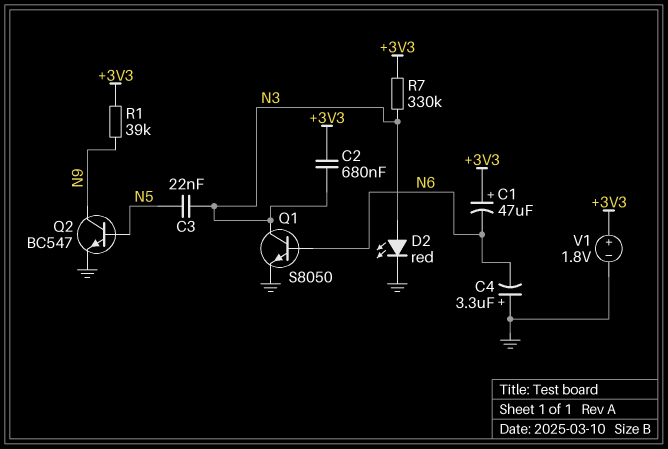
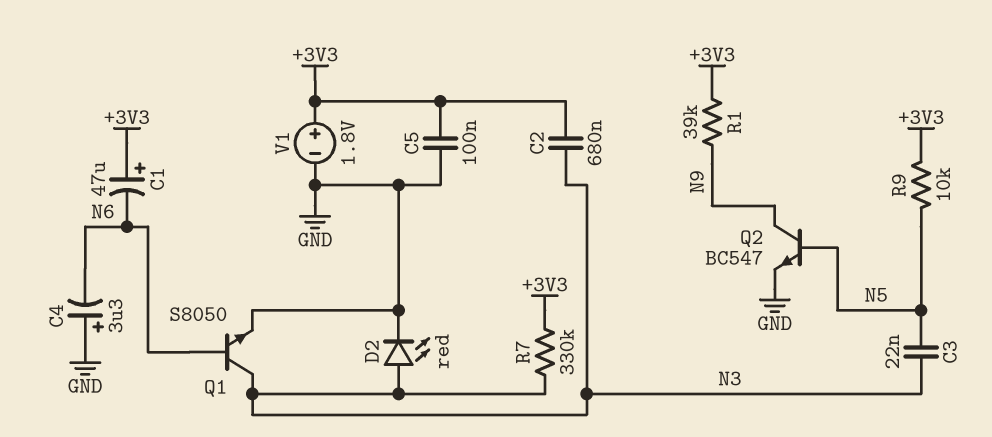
C5: none -> 100nF (+3V3, GND)
R9: none -> 10k (+3V3, N5)

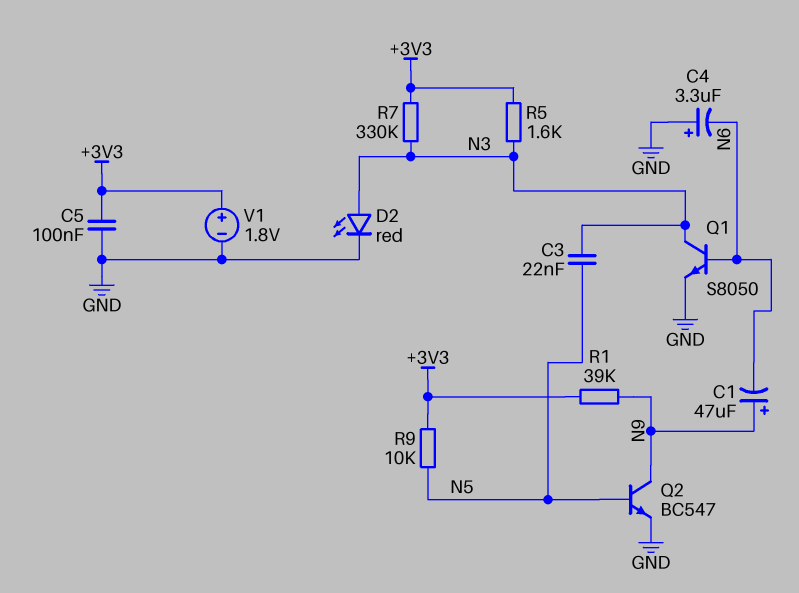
C1: 47uF (plus +3V3, minus N6) -> 47uF (plus N9, minus N6)
C2: 680nF (+3V3, N3) -> none
R5: none -> 1.6k (+3V3, N3)

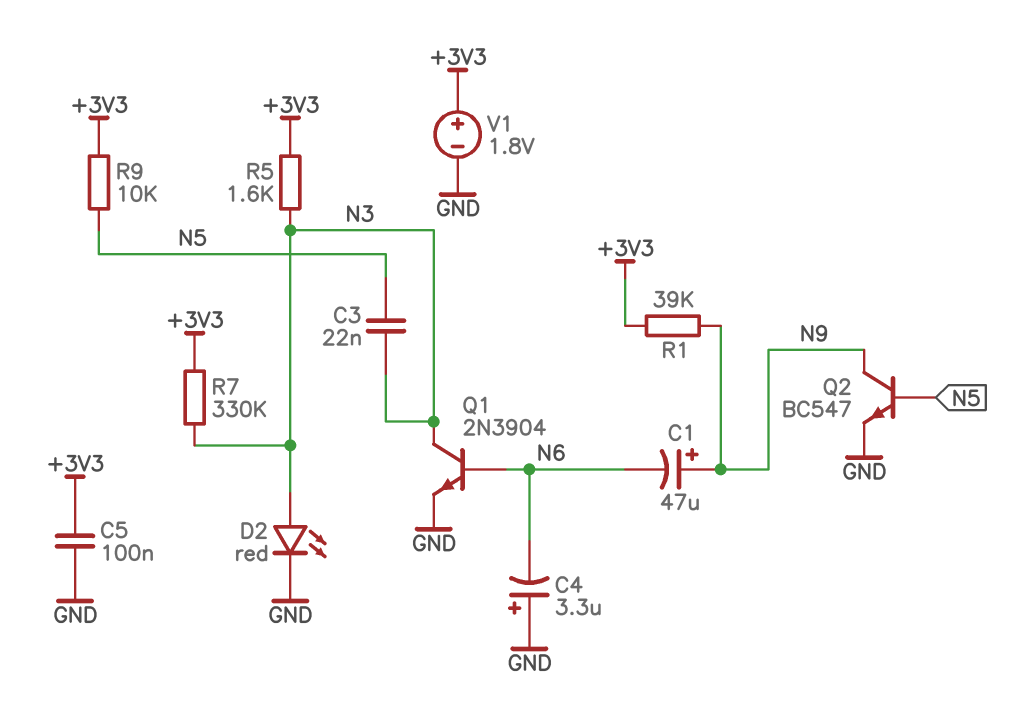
Q1: NPN S8050 (B N6, C N3, E GND) -> NPN 2N3904 (B N6, C N3, E GND)

